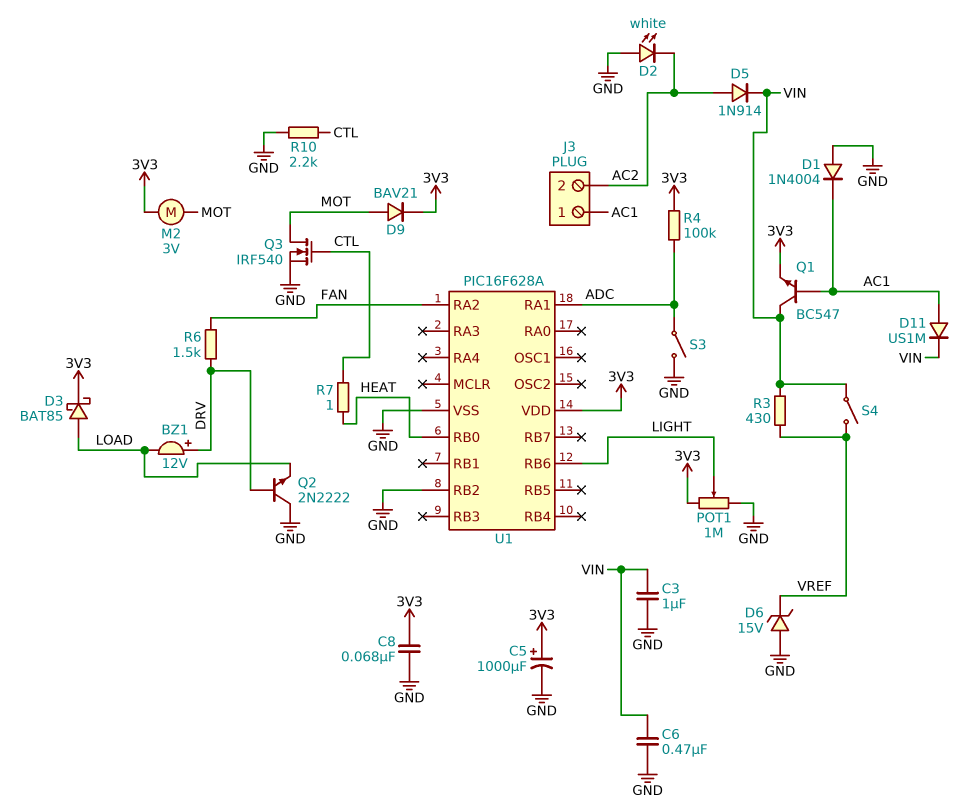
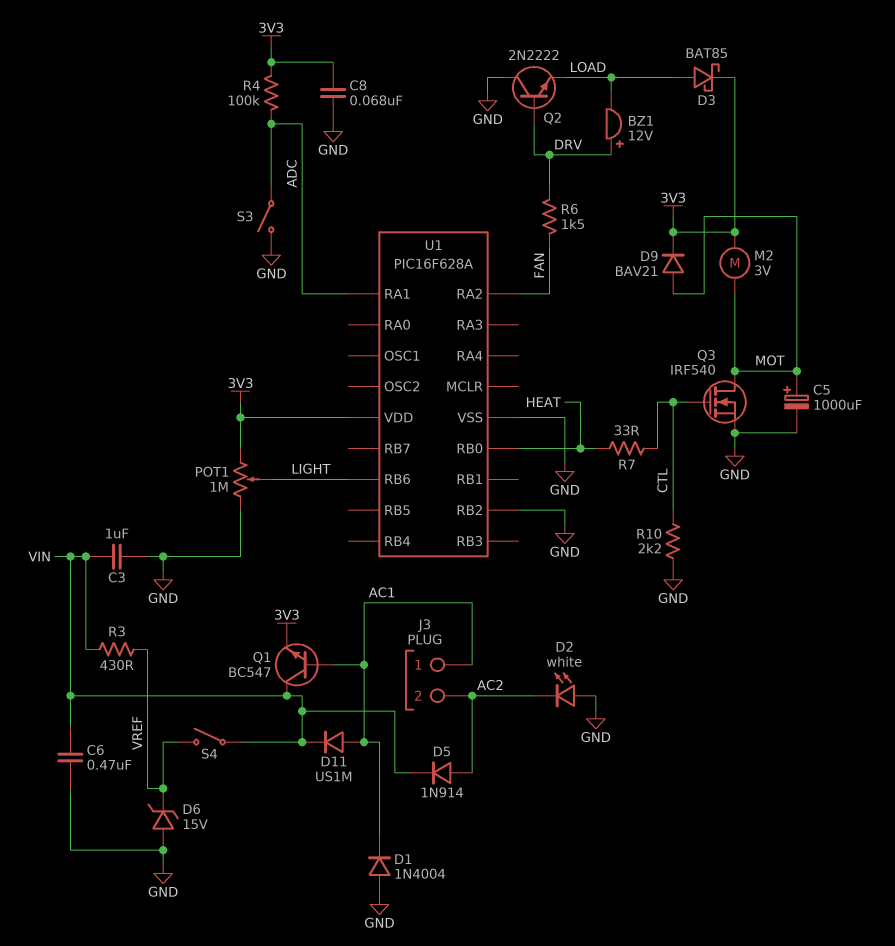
C5: 1000uF (plus 3V3, minus GND) -> 1000uF (plus MOT, minus GND)
R7: 1 (CTL, HEAT) -> 33 (CTL, HEAT)

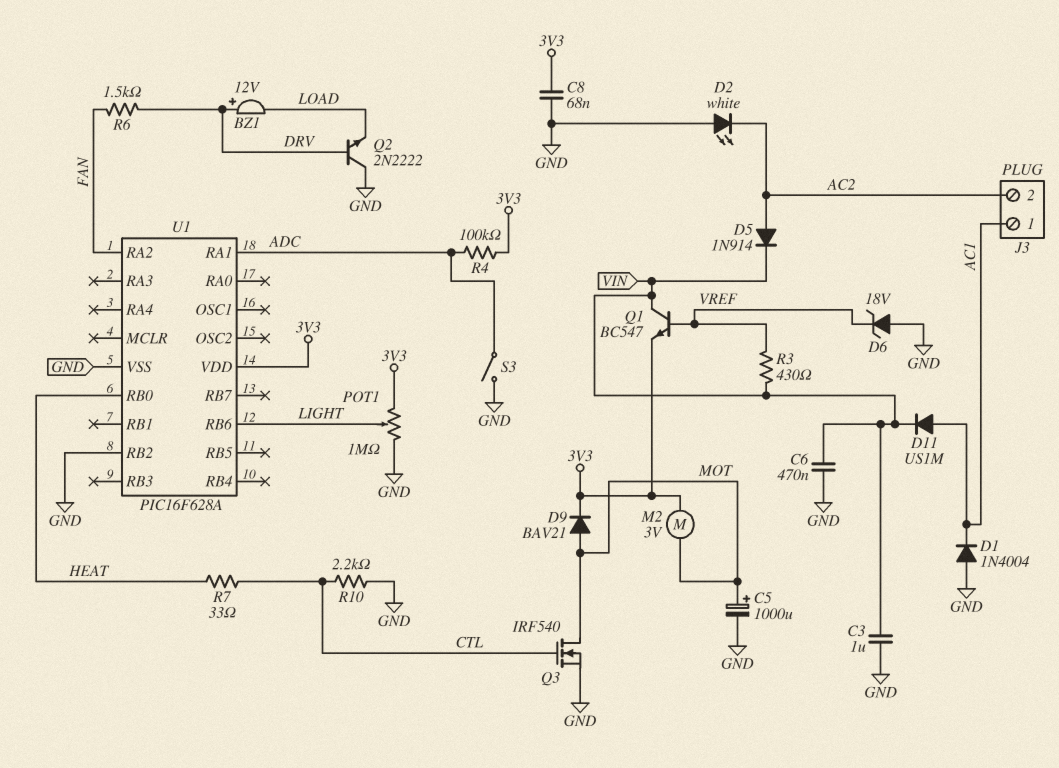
D3: schottky BAT85 (A LOAD, K 3V3) -> none
D6: zener 15V (A GND, K VREF) -> zener 18V (A GND, K VREF)
Q1: NPN BC547 (B AC1, C VIN, E 3V3) -> NPN BC547 (B VREF, C VIN, E 3V3)
S4: switch (VIN, VREF) -> none

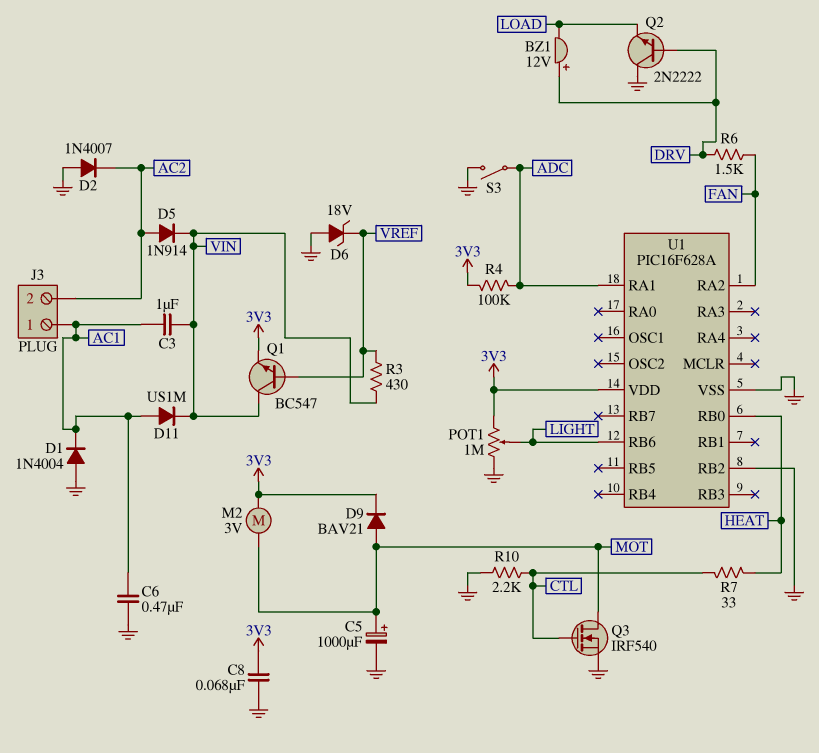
C3: 1uF (GND, VIN) -> 1uF (AC1, VIN)
C6: 470nF (GND, VIN) -> 470nF (AC1, GND)
D2: LED white (A GND, K AC2) -> diode 1N4007 (A GND, K AC2)

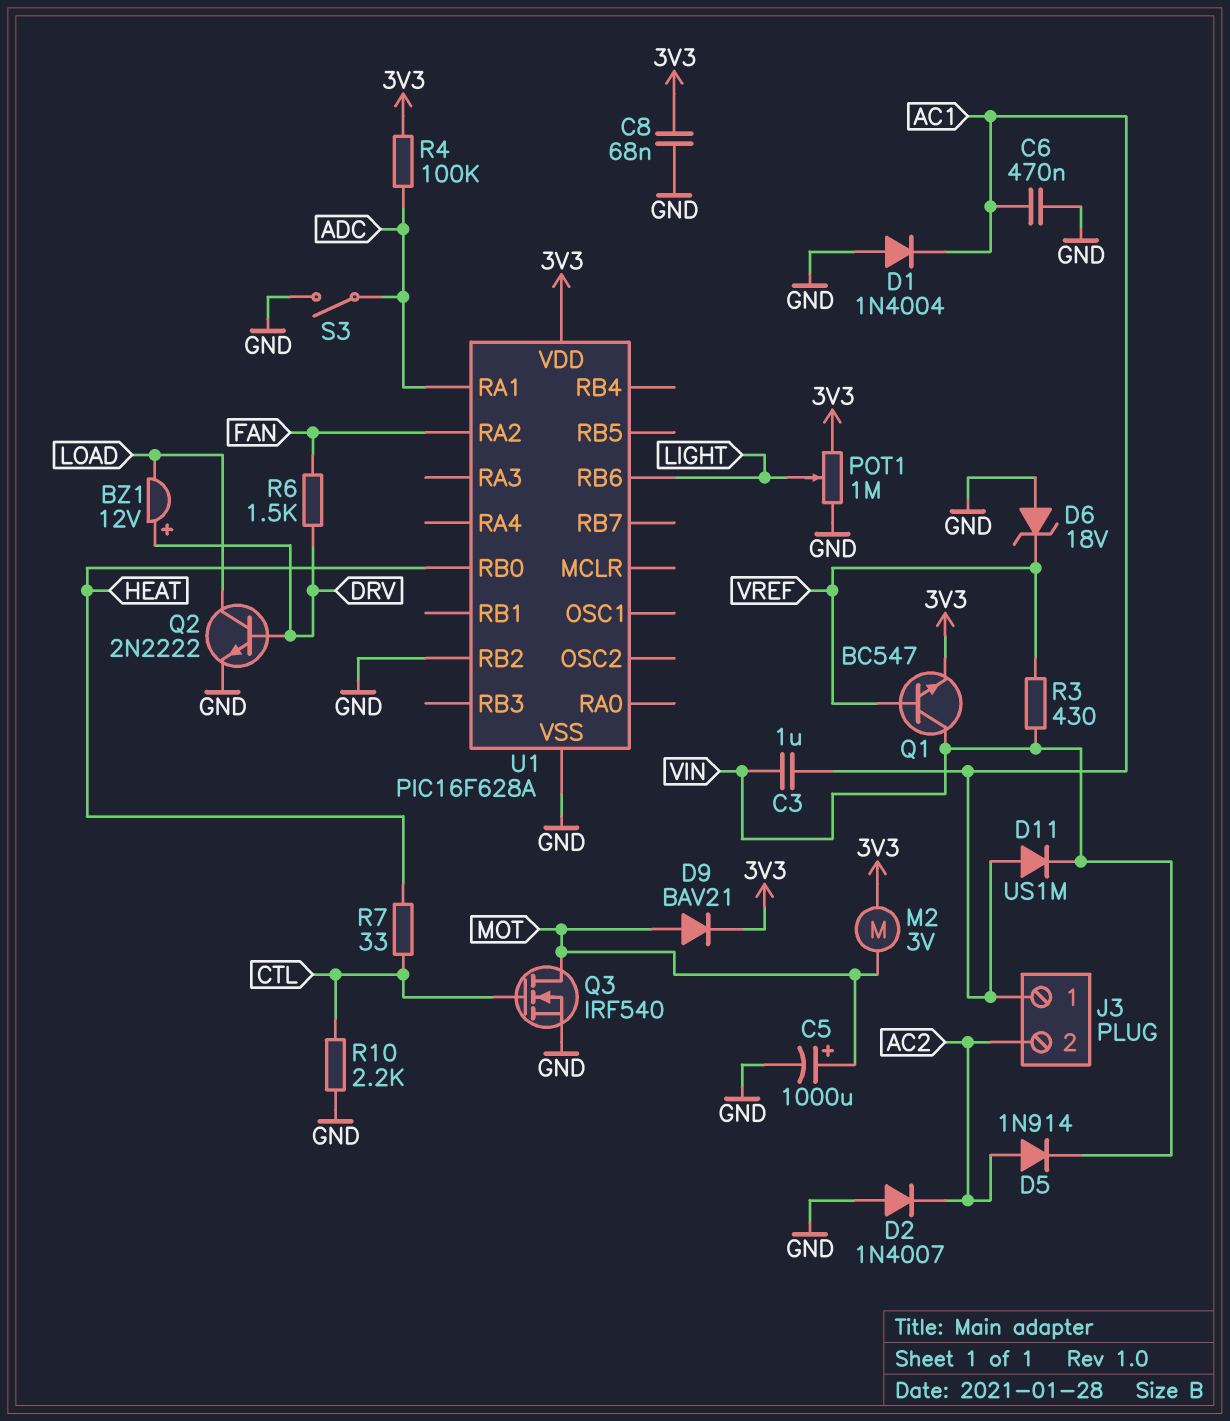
Q2: NPN 2N2222 (B DRV, C GND, E LOAD) -> NPN 2N2222 (B DRV, C LOAD, E GND)

